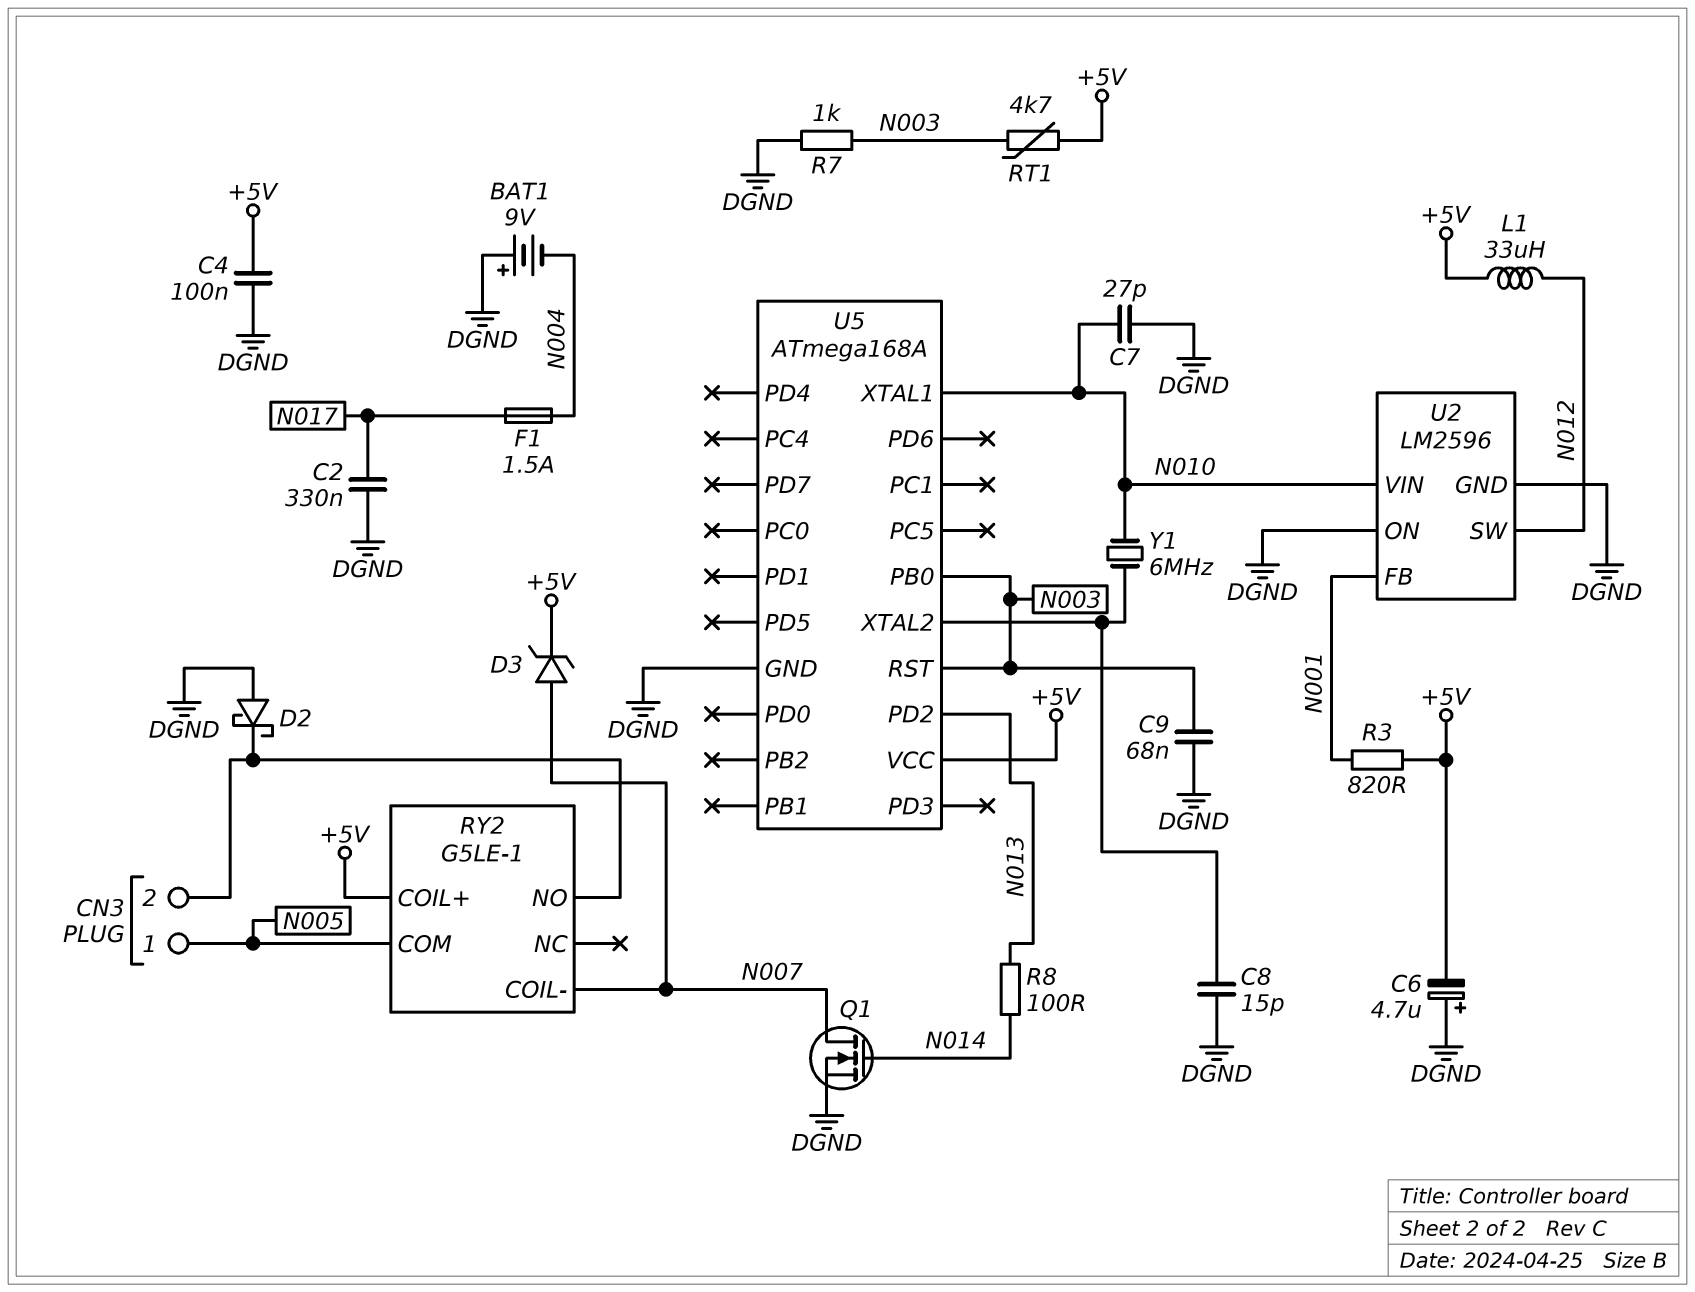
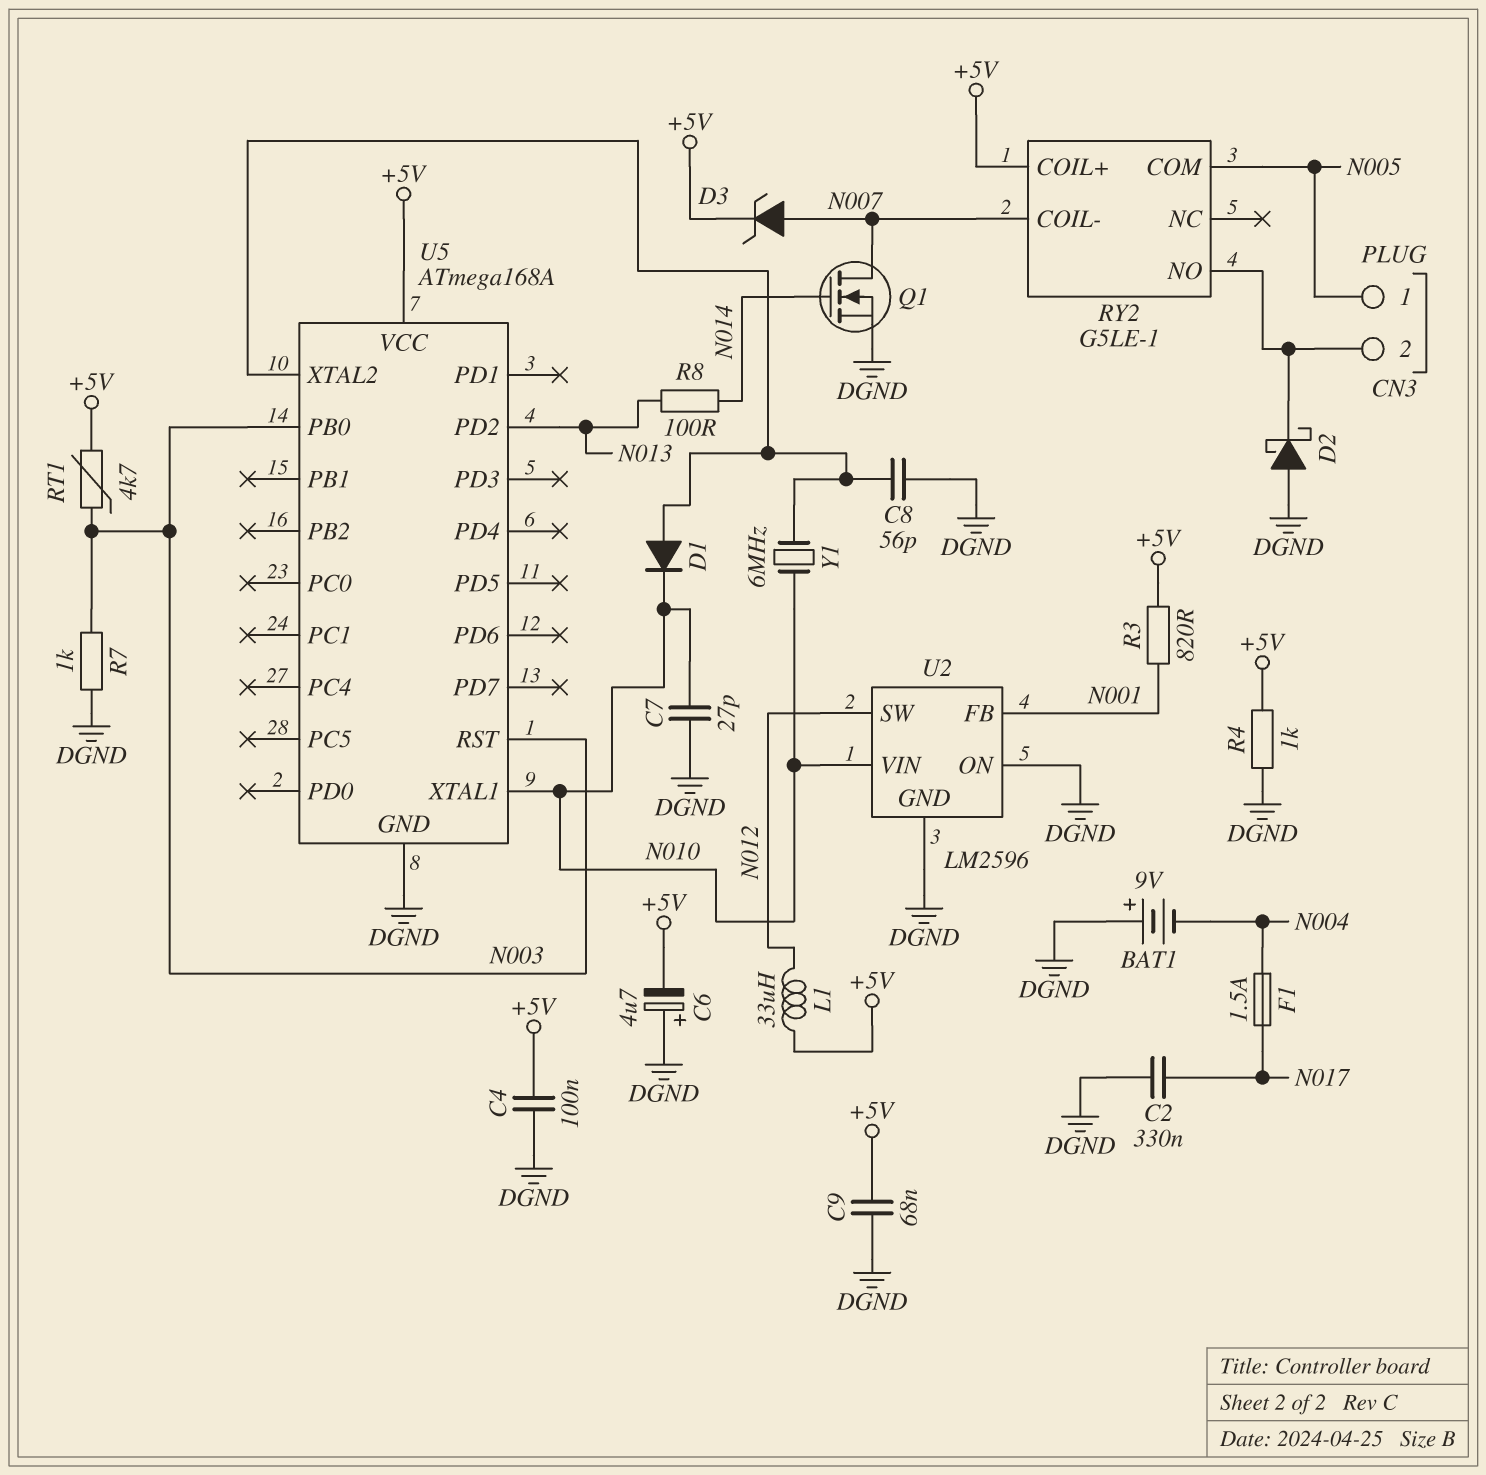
C8: 15pF (DGND, U5/XTAL2) -> 56pF (DGND, U5/XTAL2)
C9: 68nF (DGND, N003) -> 68nF (+5V, DGND)
D1: none -> diode (A U5/XTAL2, K N010)
R4: none -> 1k (+5V, DGND)

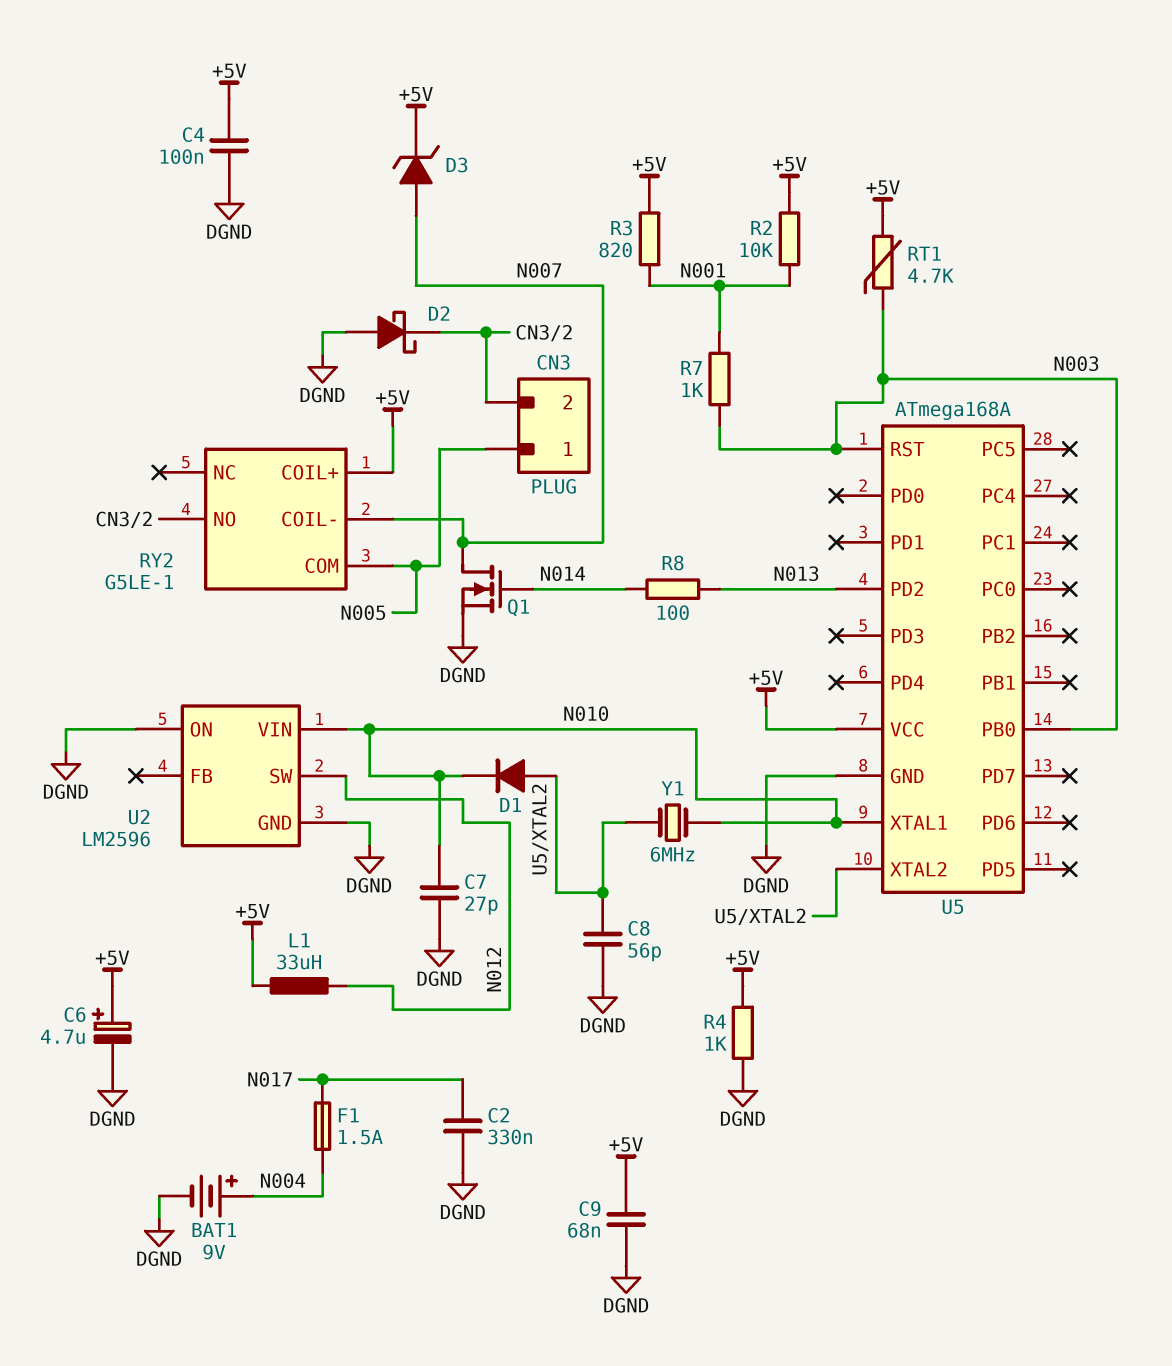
BAT1: 9V (plus DGND, minus N004) -> 9V (plus N004, minus DGND)
C6: 4.7uF (plus DGND, minus +5V) -> 4.7uF (plus +5V, minus DGND)
R2: none -> 10k (+5V, N001)
R7: 1k (DGND, N003) -> 1k (N001, N003)
U2 pin FB: N001 -> none

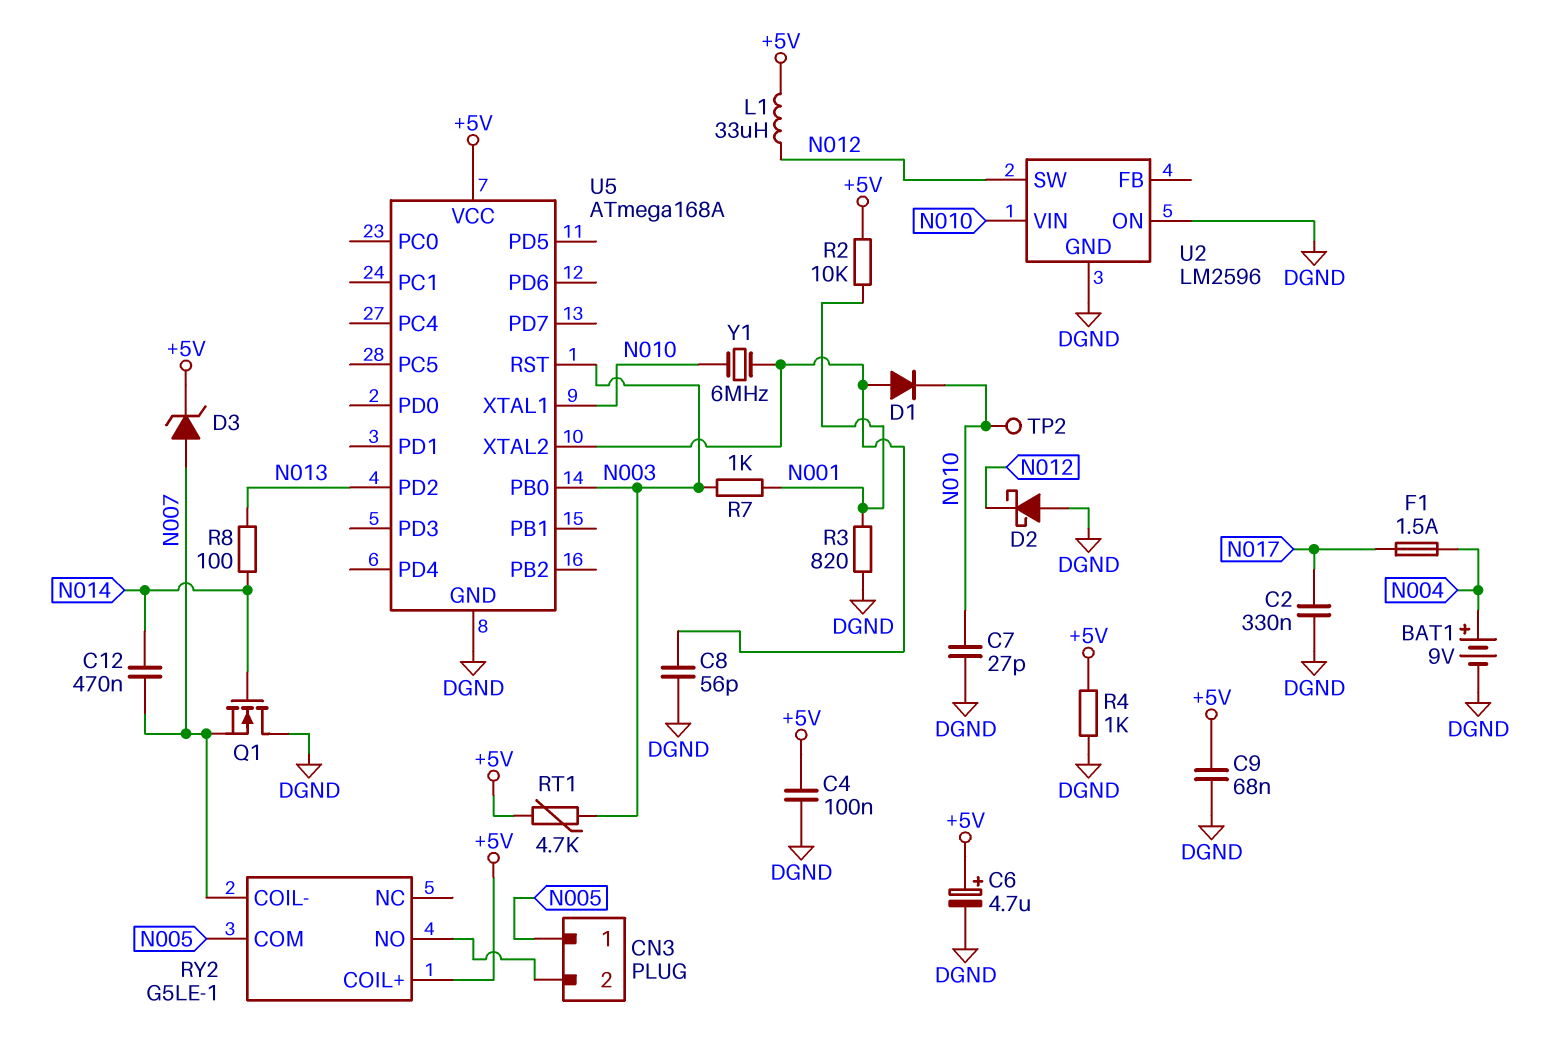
C12: none -> 470nF (N007, N014)
D2: schottky (A DGND, K CN3/2) -> schottky (A DGND, K N012)
Q1: NMOS (G N014, D N007, S DGND) -> NMOS (G N014, D DGND, S N007)
R3: 820 (+5V, N001) -> 820 (DGND, N001)
TP2: none -> test point (N010)

